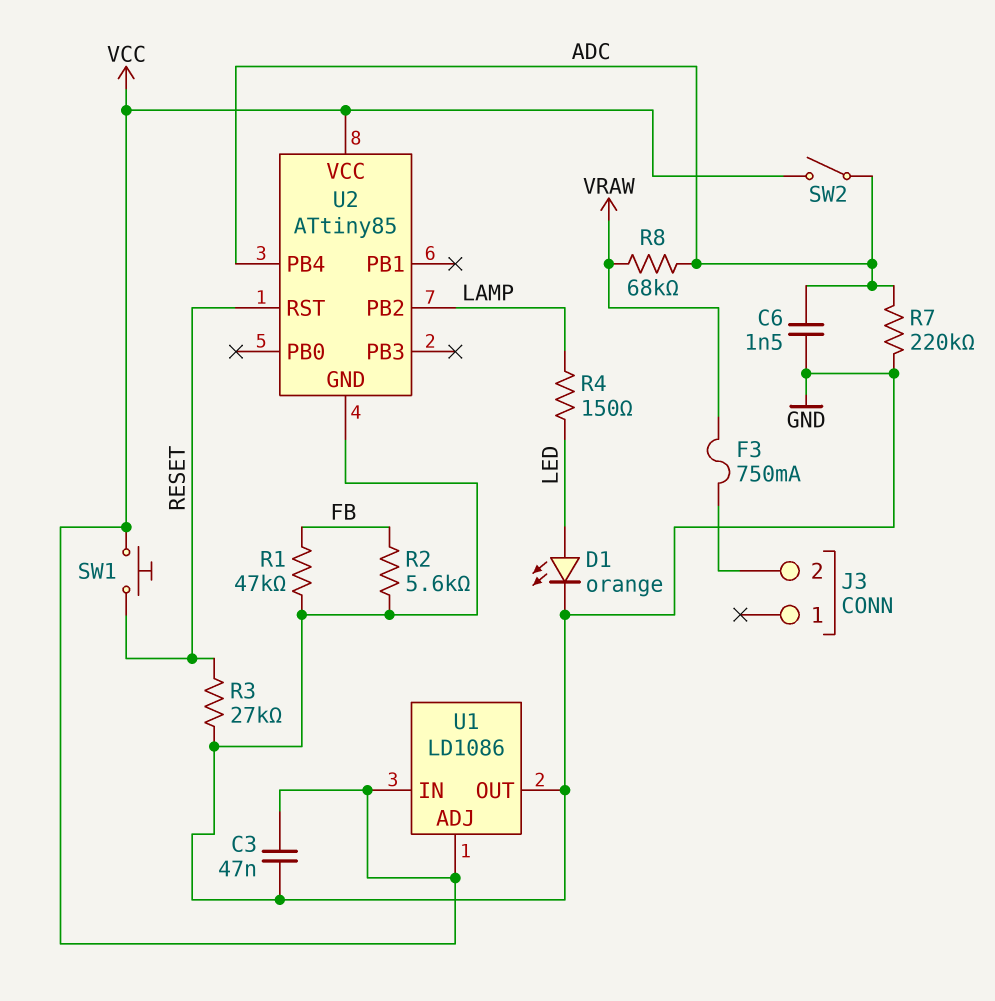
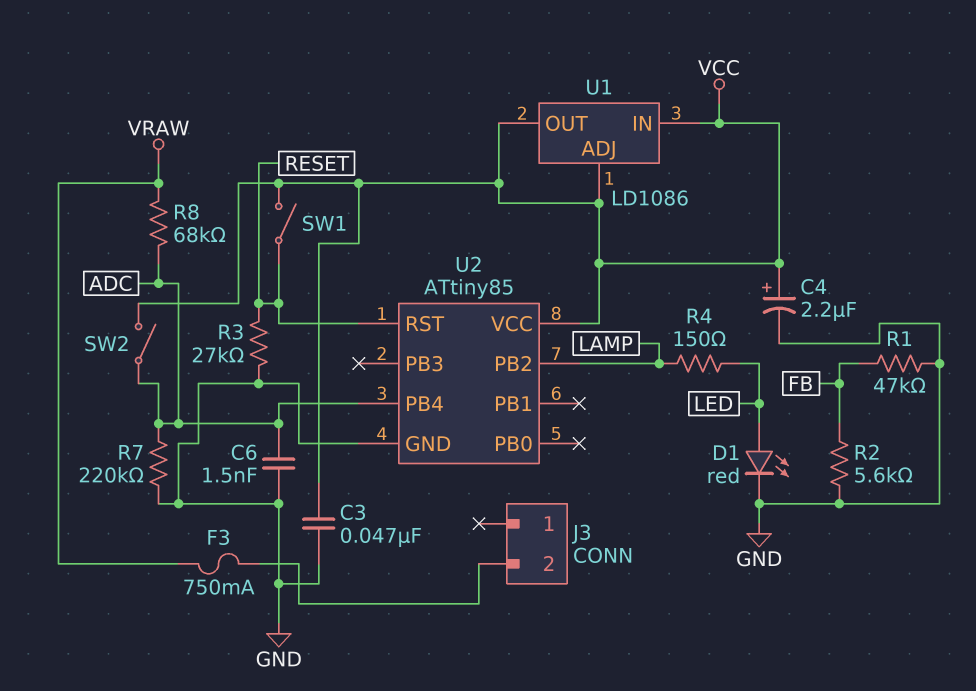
C4: none -> 2.2uF (plus VCC, minus GND)
D1: LED orange (A LED, K GND) -> LED red (A LED, K GND)
SW1: button (RESET, VCC) -> switch (RESET, VCC)
U1 pin OUT: GND -> VCC

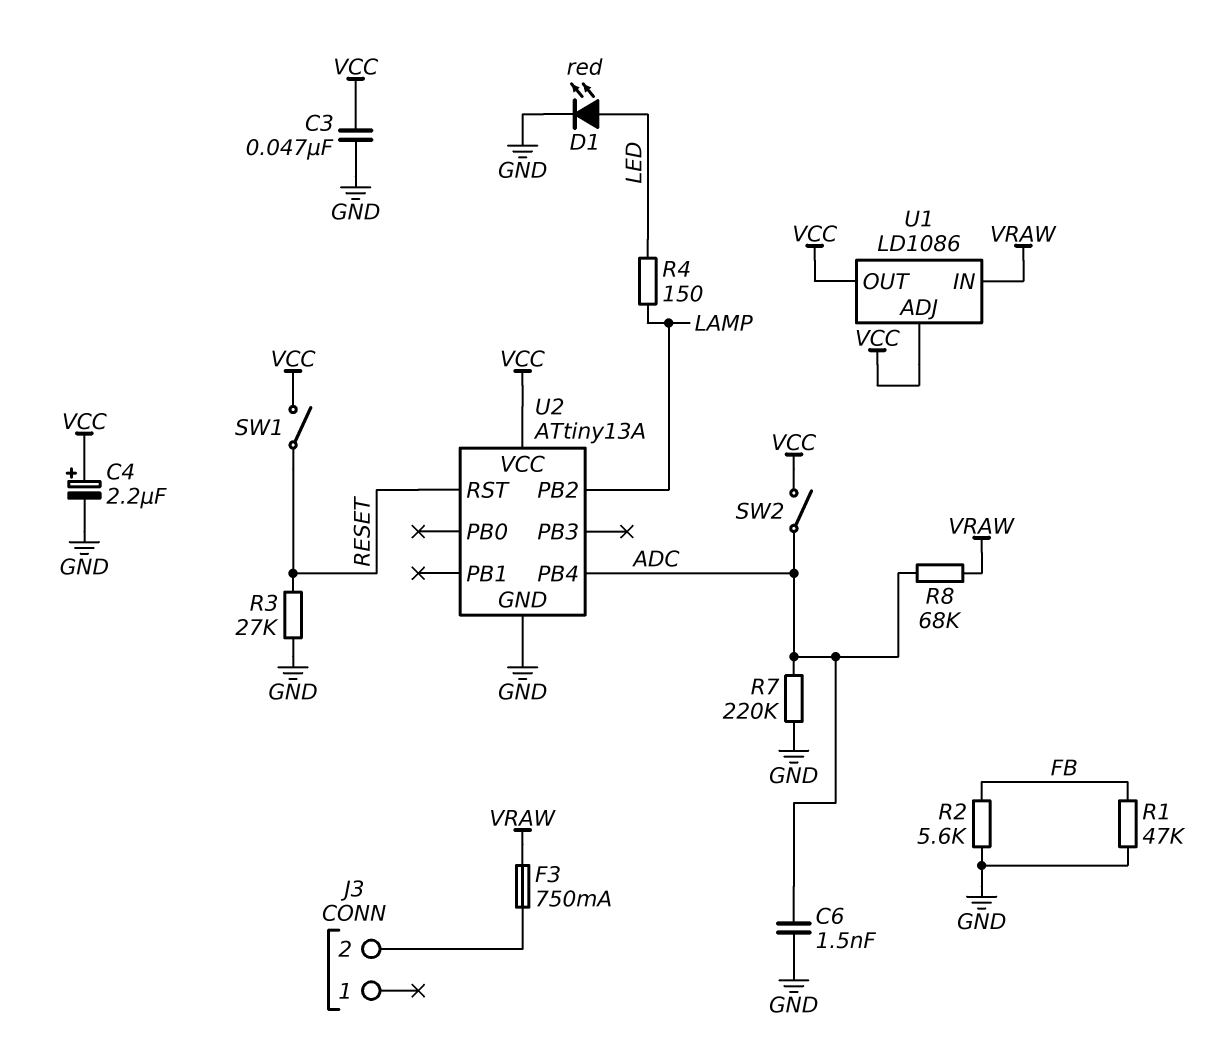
U1 pin IN: VCC -> VRAW
U2: ATtiny85 -> ATtiny13A

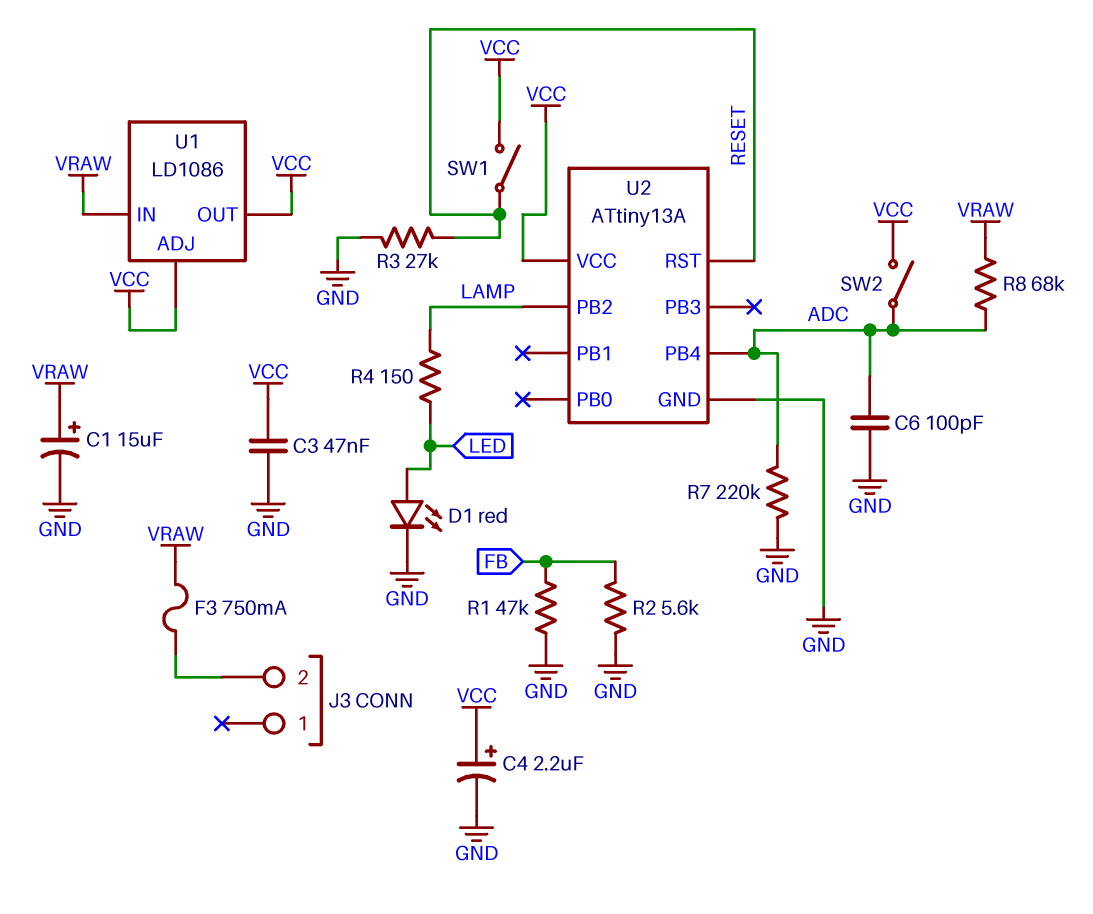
C1: none -> 15uF (plus VRAW, minus GND)
C6: 1.5nF (ADC, GND) -> 100pF (ADC, GND)

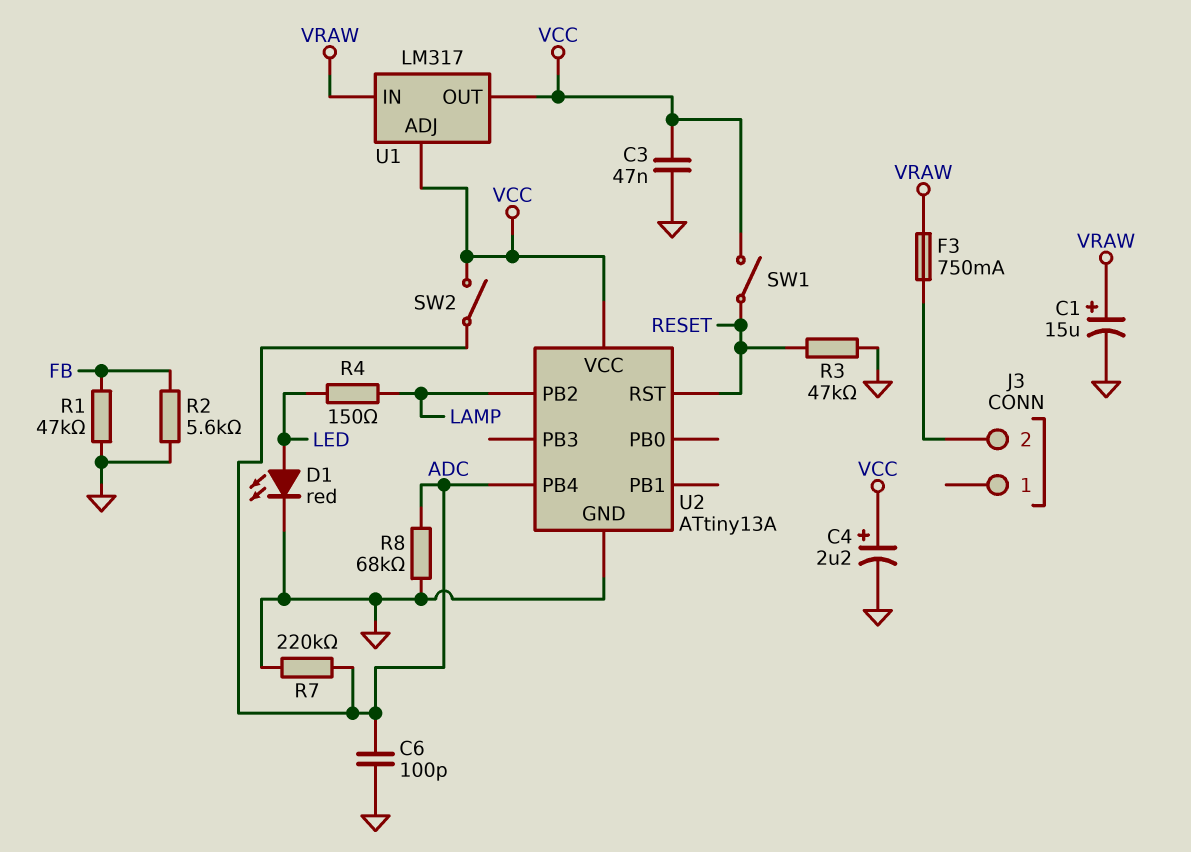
R3: 27k (GND, RESET) -> 47k (GND, RESET)
R8: 68k (ADC, VRAW) -> 68k (ADC, GND)
U1: LD1086 -> LM317

